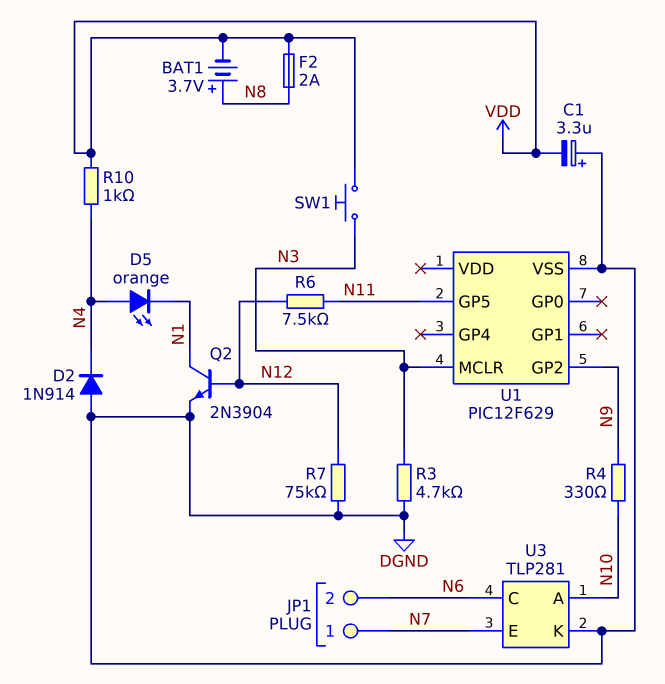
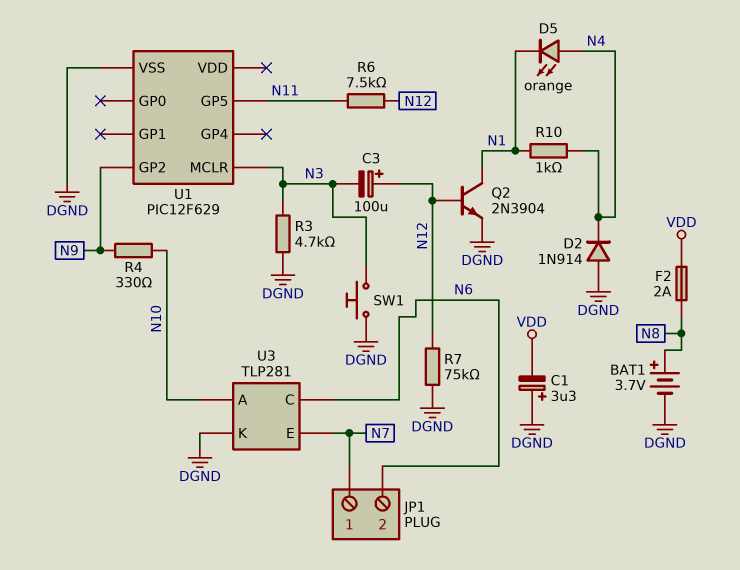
BAT1: 3.7V (plus N8, minus VDD) -> 3.7V (plus N8, minus DGND)
C3: none -> 100uF (plus N12, minus N3)
R10: 1k (N4, VDD) -> 1k (N1, N4)
SW1: button (N3, VDD) -> button (DGND, N3)

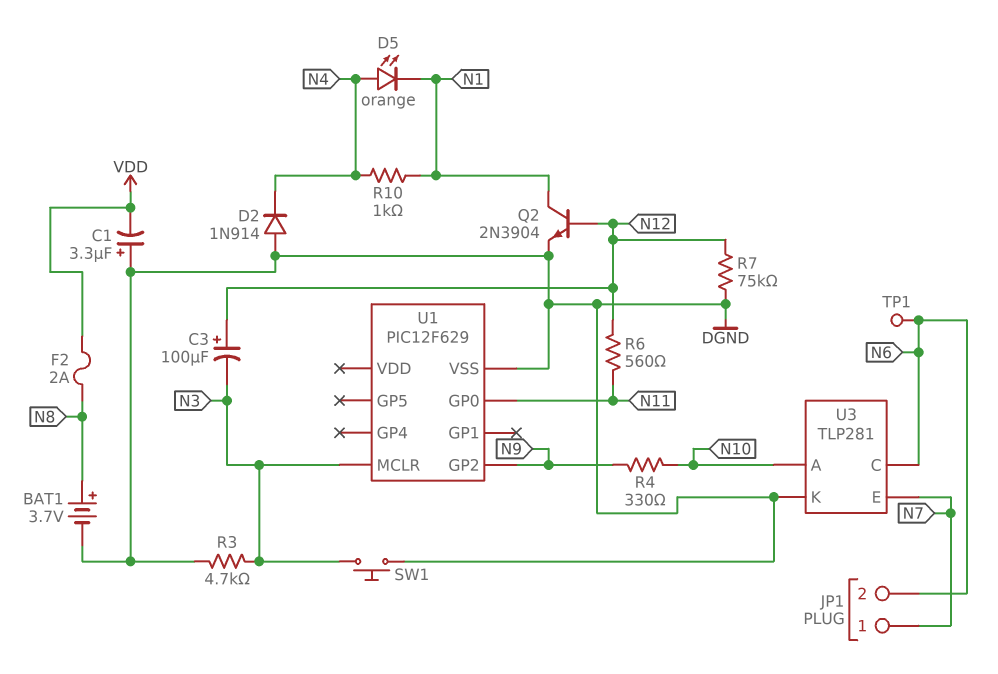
R6: 7.5k (N11, N12) -> 560 (N11, N12)
TP1: none -> test point (N6)
U1 pin GP0: none -> N11
U1 pin GP5: N11 -> none

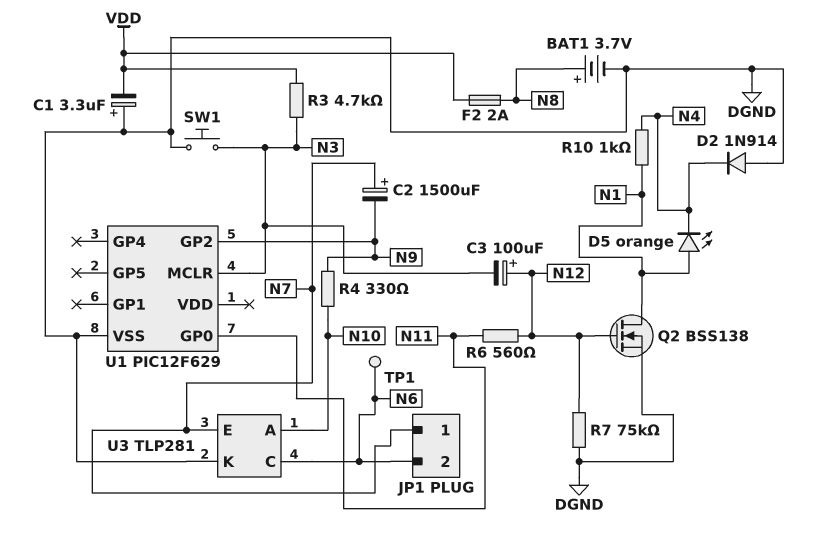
C2: none -> 1500uF (plus N7, minus N9)
D5: LED orange (A N4, K N1) -> LED orange (A N1, K N4)
Q2: NPN 2N3904 (B N12, C N1, E DGND) -> NMOS BSS138 (G N12, D N1, S DGND)
R3: 4.7k (DGND, N3) -> 4.7k (N3, VDD)

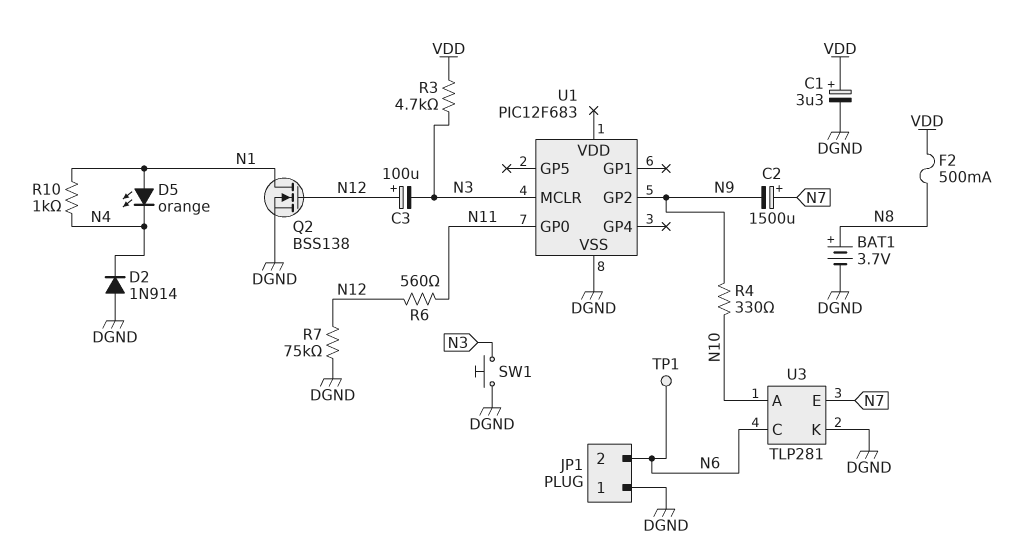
C1: 3.3uF (plus DGND, minus VDD) -> 3.3uF (plus VDD, minus DGND)
F2: 2A (N8, VDD) -> 500mA (N8, VDD)
JP1 pin 1: N7 -> DGND
U1: PIC12F629 -> PIC12F683

